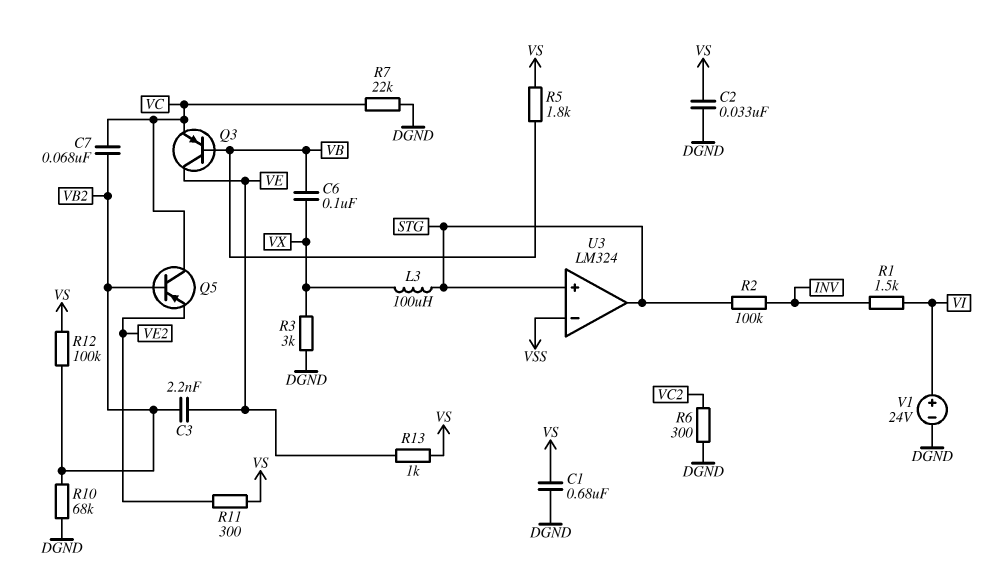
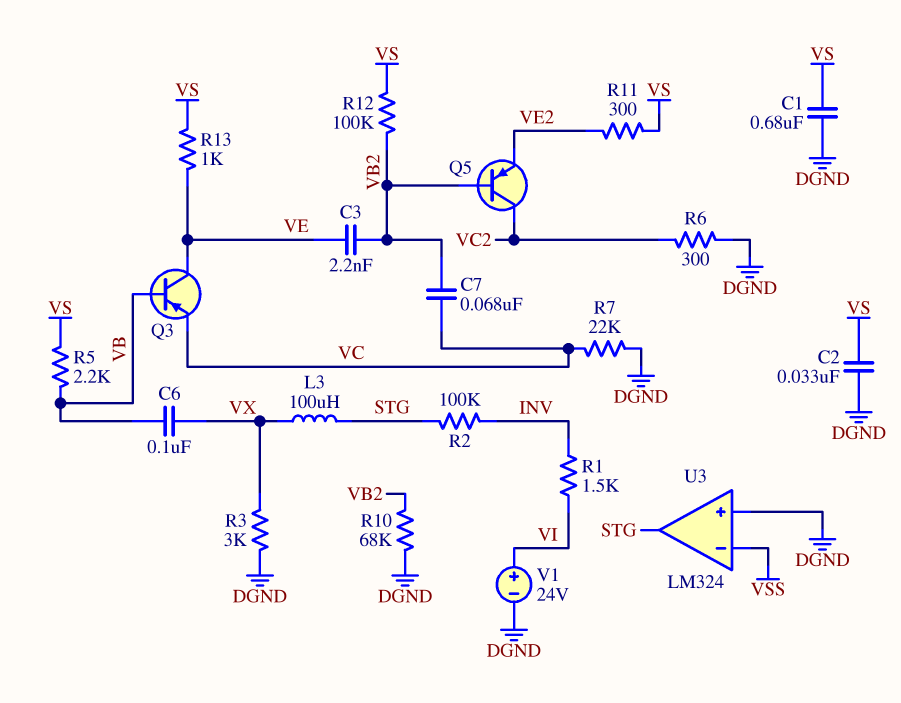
Q5: PNP (B VB2, C VC, E VE2) -> PNP (B VB2, C VC2, E VE2)
R5: 1.8k (VB, VS) -> 2.2k (VB, VS)
U3 pin in+: STG -> DGND

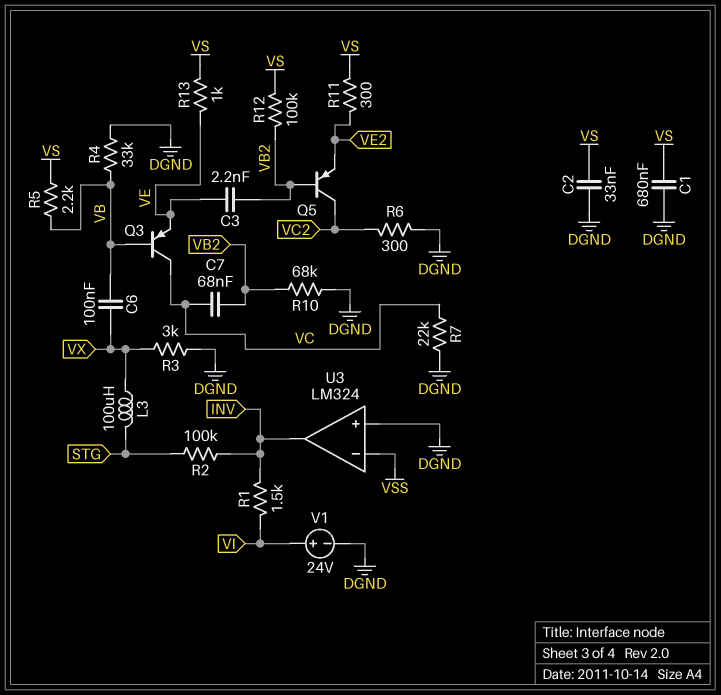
Q3: PNP (B VB, C VE, E VC) -> PNP (B VB, C VC, E VE)
R4: none -> 33k (DGND, VB)
U3 pin out: STG -> INV

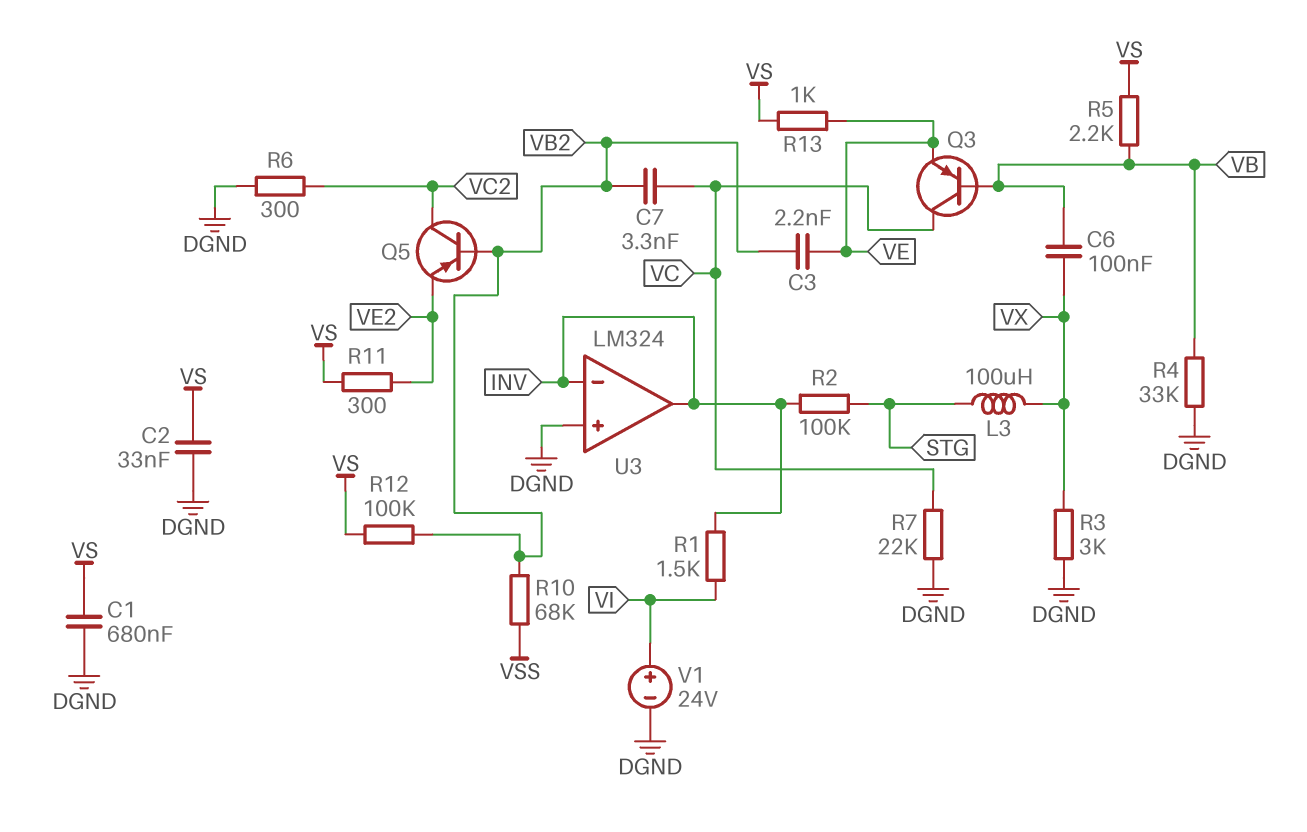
C7: 68nF (VB2, VC) -> 3.3nF (VB2, VC)
R10: 68k (DGND, VB2) -> 68k (VB2, VSS)
U3 pin in-: VSS -> INV

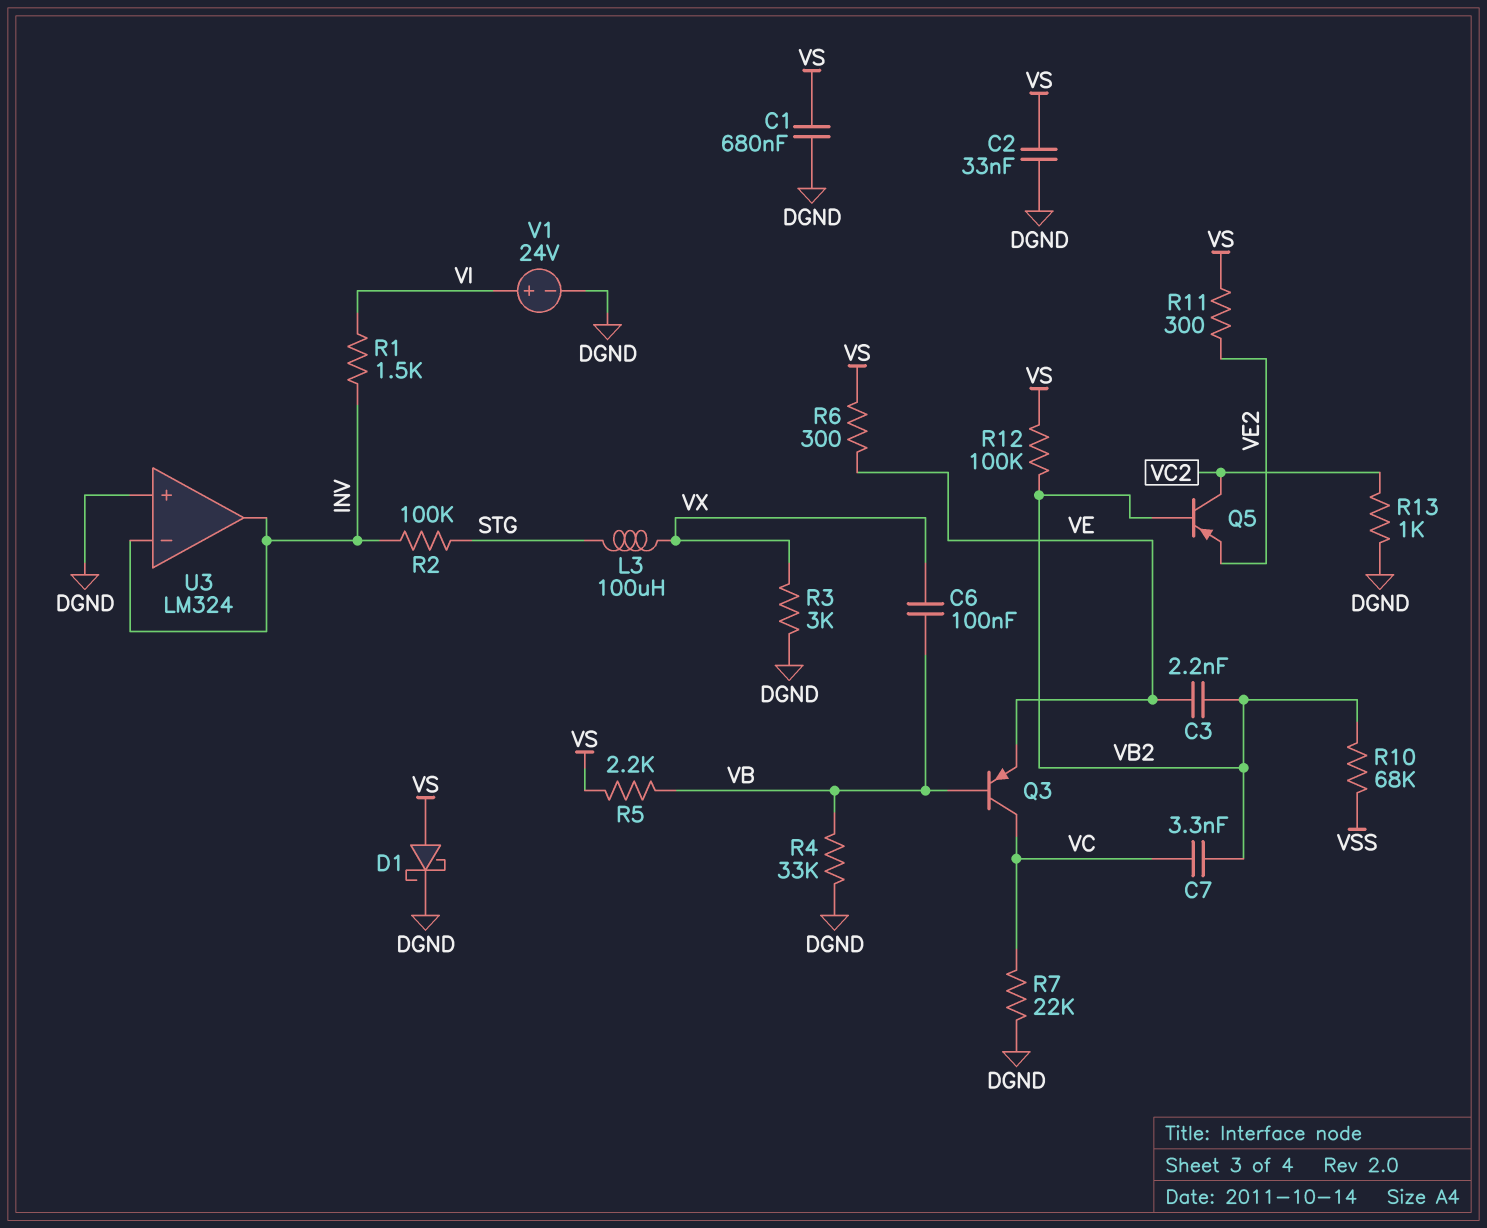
D1: none -> schottky (A VS, K DGND)
R6: 300 (DGND, VC2) -> 300 (VE, VS)
R13: 1k (VE, VS) -> 1k (DGND, VC2)

